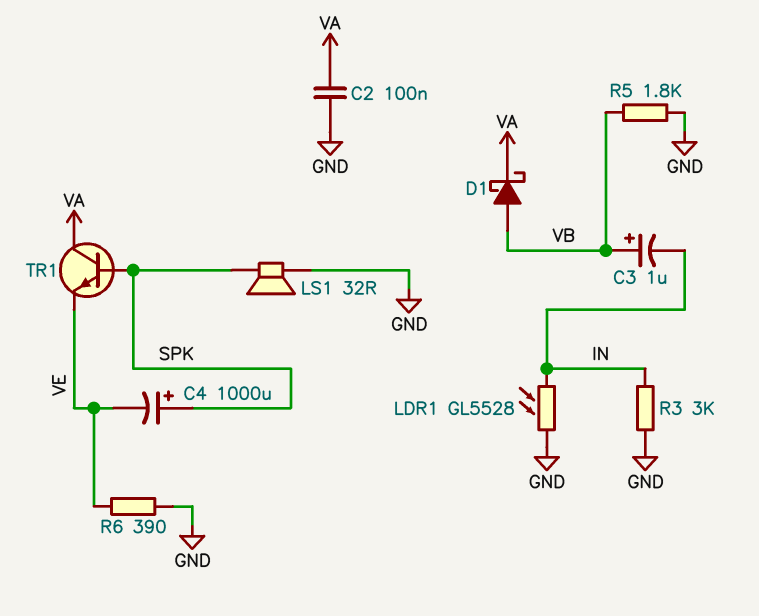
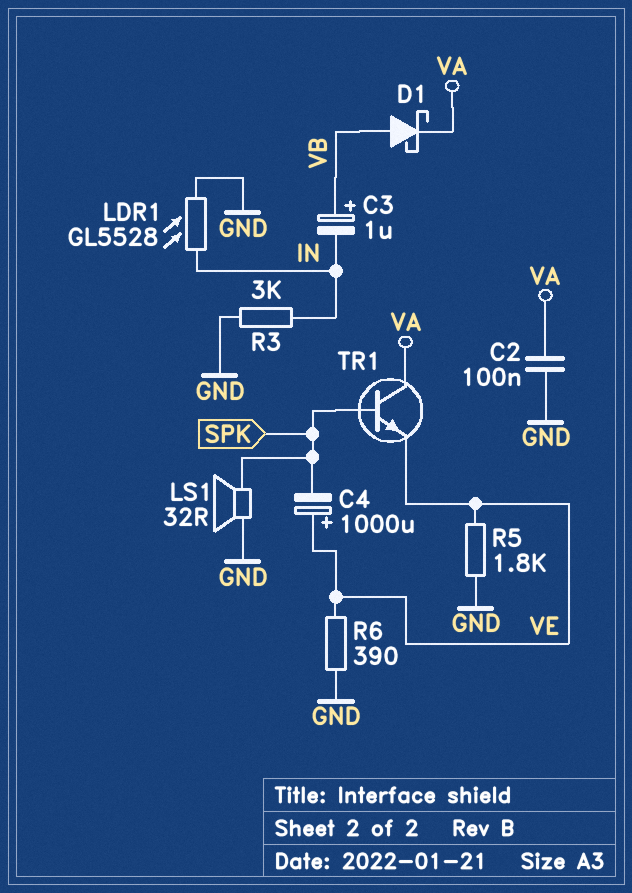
C4: 1000uF (plus SPK, minus VE) -> 1000uF (plus VE, minus SPK)
R5: 1.8k (GND, VB) -> 1.8k (GND, VE)

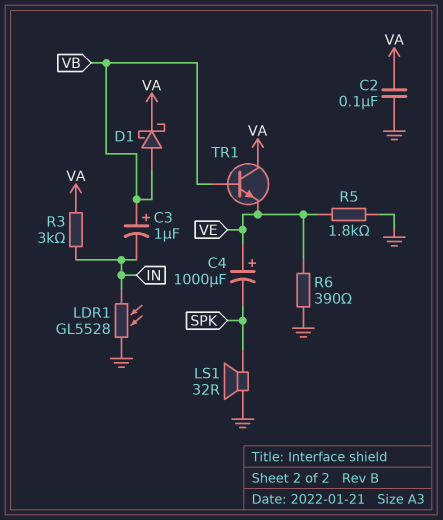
R3: 3k (GND, IN) -> 3k (IN, VA)
TR1: NPN (B SPK, C VA, E VE) -> NPN (B VB, C VA, E VE)

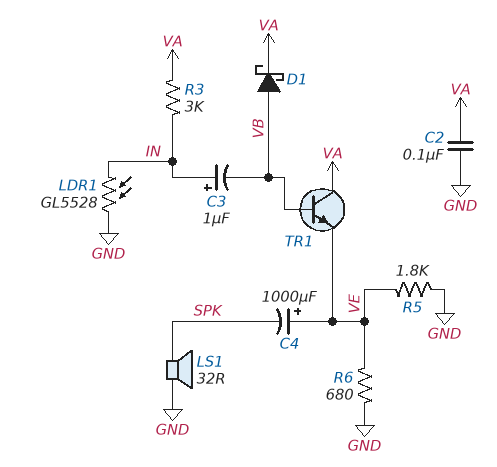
C3: 1uF (plus VB, minus IN) -> 1uF (plus IN, minus VB)
R6: 390 (GND, VE) -> 680 (GND, VE)

